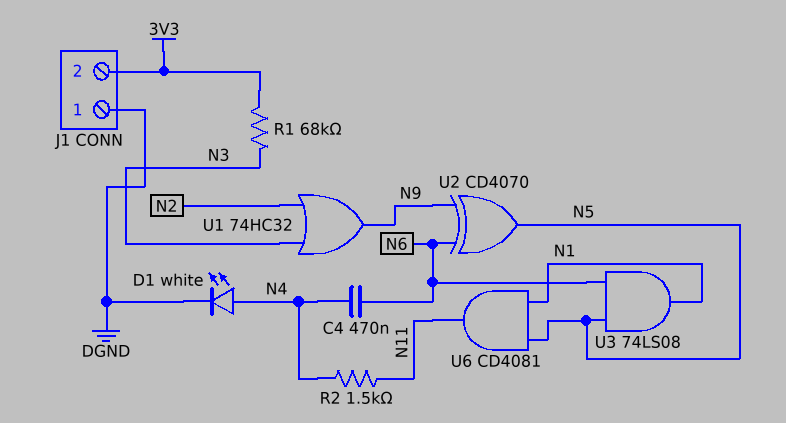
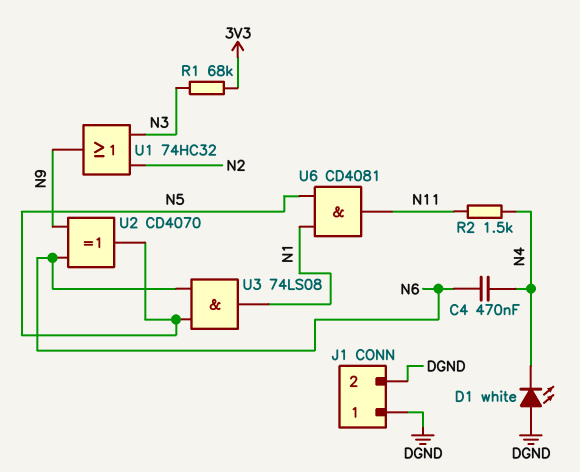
D1: LED white (A N4, K DGND) -> LED white (A DGND, K N4)
J1 pin 2: 3V3 -> DGND

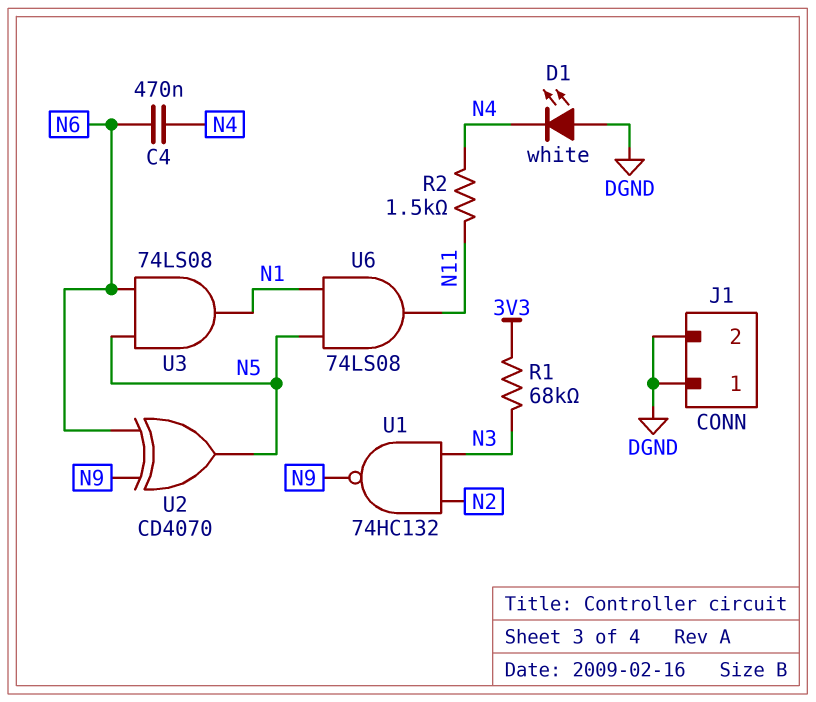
U1: OR 74HC32 (in N2, in N3, out N9) -> NAND 74HC132 (in N2, in N3, out N9)
U6: AND CD4081 (in N1, in N5, out N11) -> AND 74LS08 (in N1, in N5, out N11)

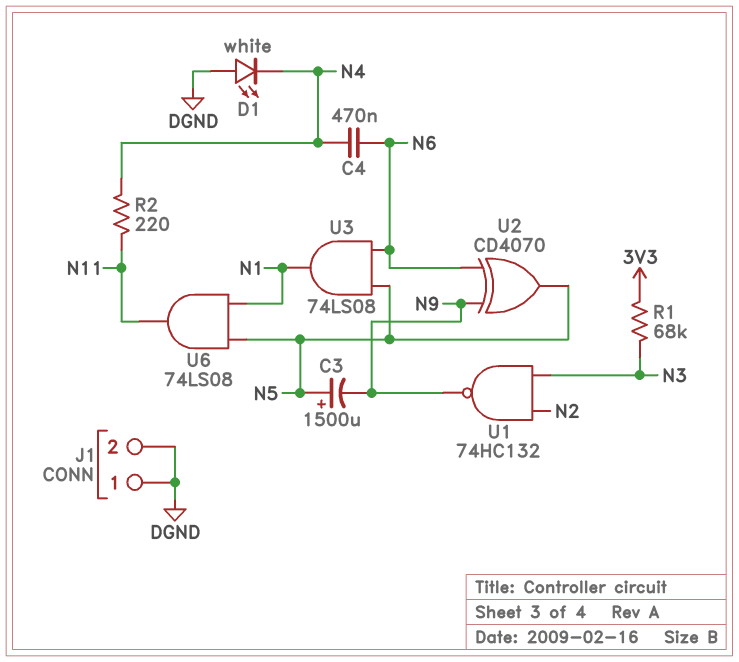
C3: none -> 1500uF (plus N5, minus N9)
R2: 1.5k (N4, N11) -> 220 (N4, N11)

